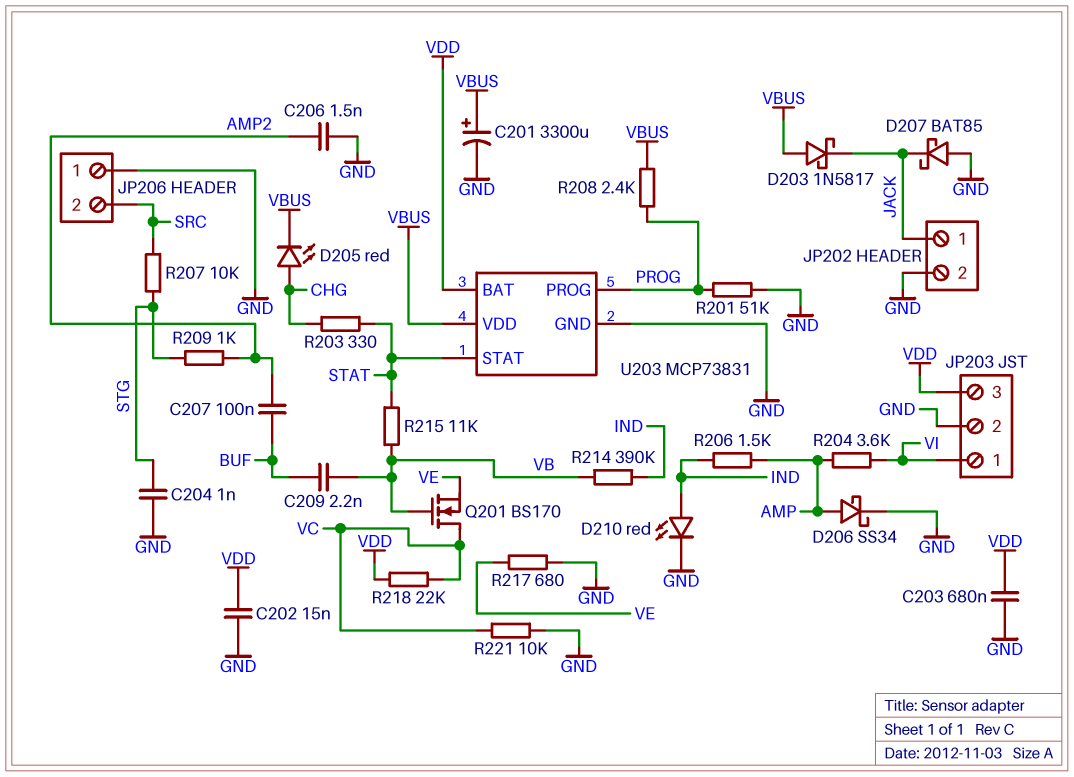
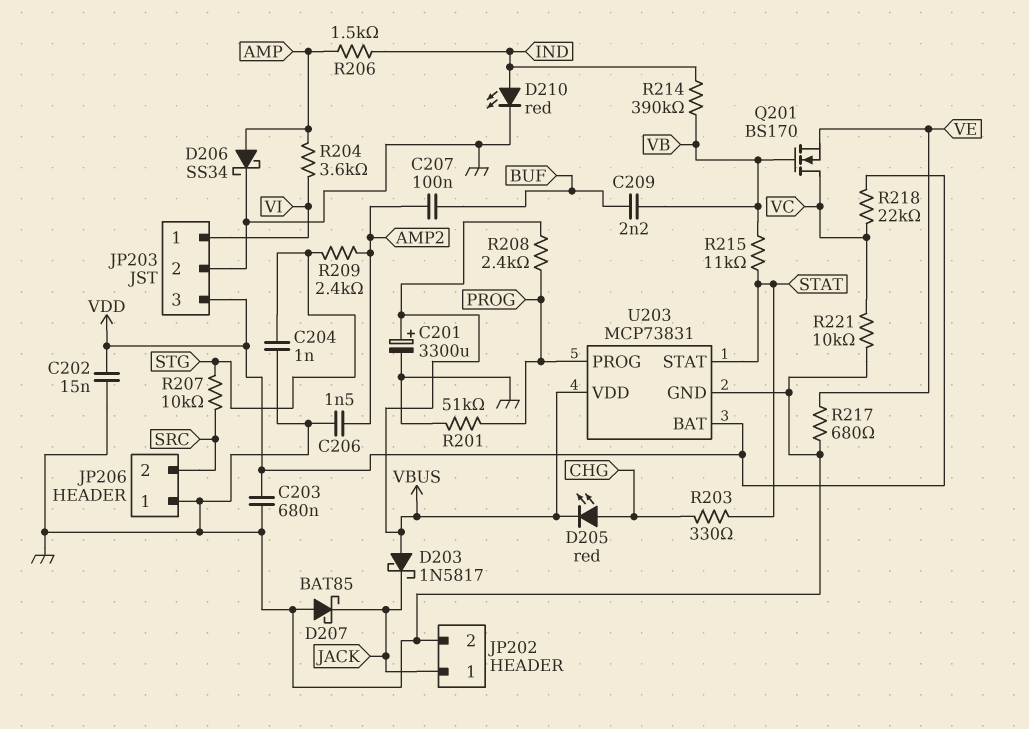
R209: 1k (AMP2, STG) -> 2.4k (AMP2, STG)

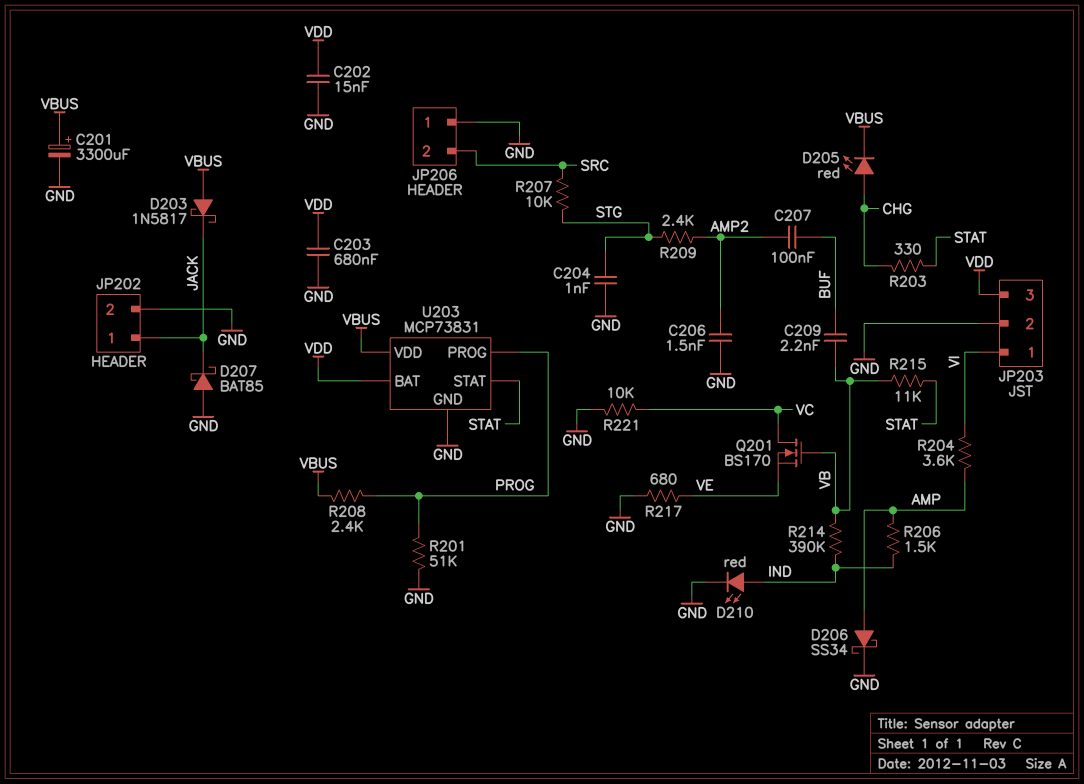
R218: 22k (VC, VDD) -> none

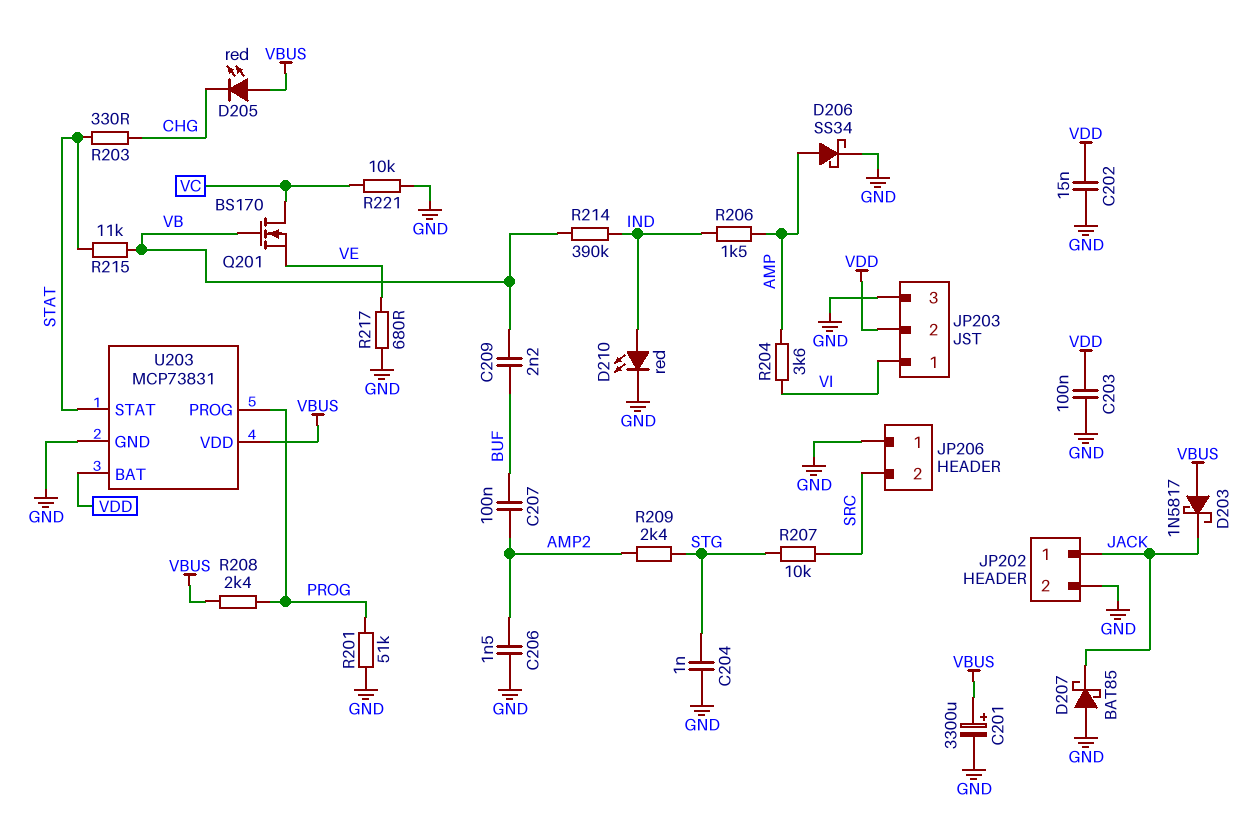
C203: 680nF (GND, VDD) -> 100nF (GND, VDD)
D205: LED red (A CHG, K VBUS) -> LED red (A VBUS, K CHG)
JP203 pin 2: GND -> VDD
JP203 pin 3: VDD -> GND

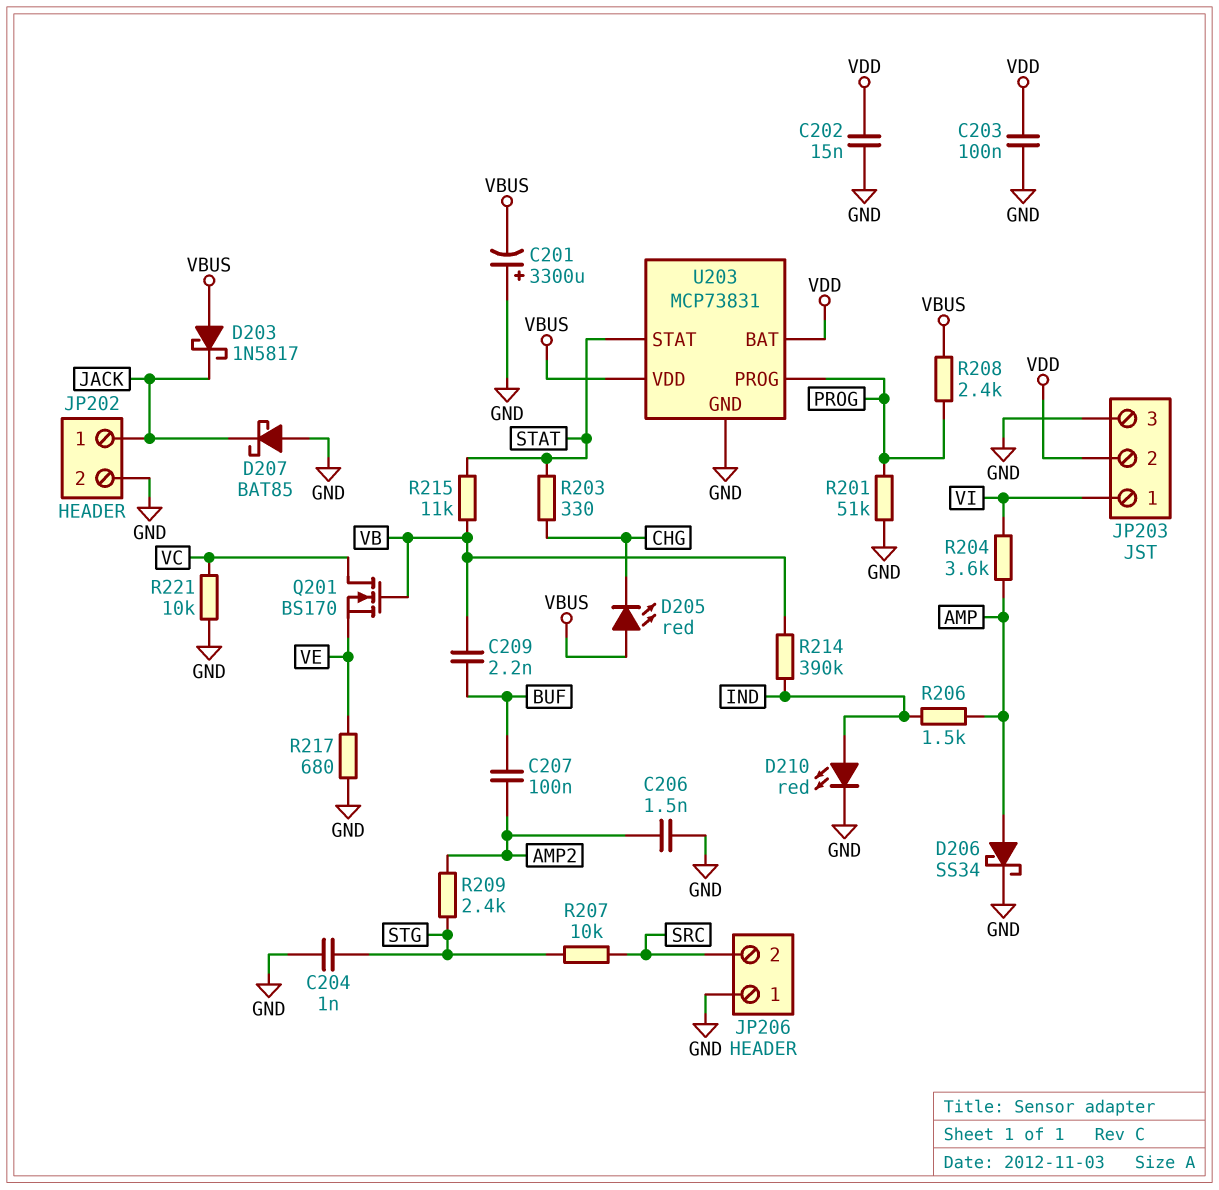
C201: 3300uF (plus VBUS, minus GND) -> 3300uF (plus GND, minus VBUS)

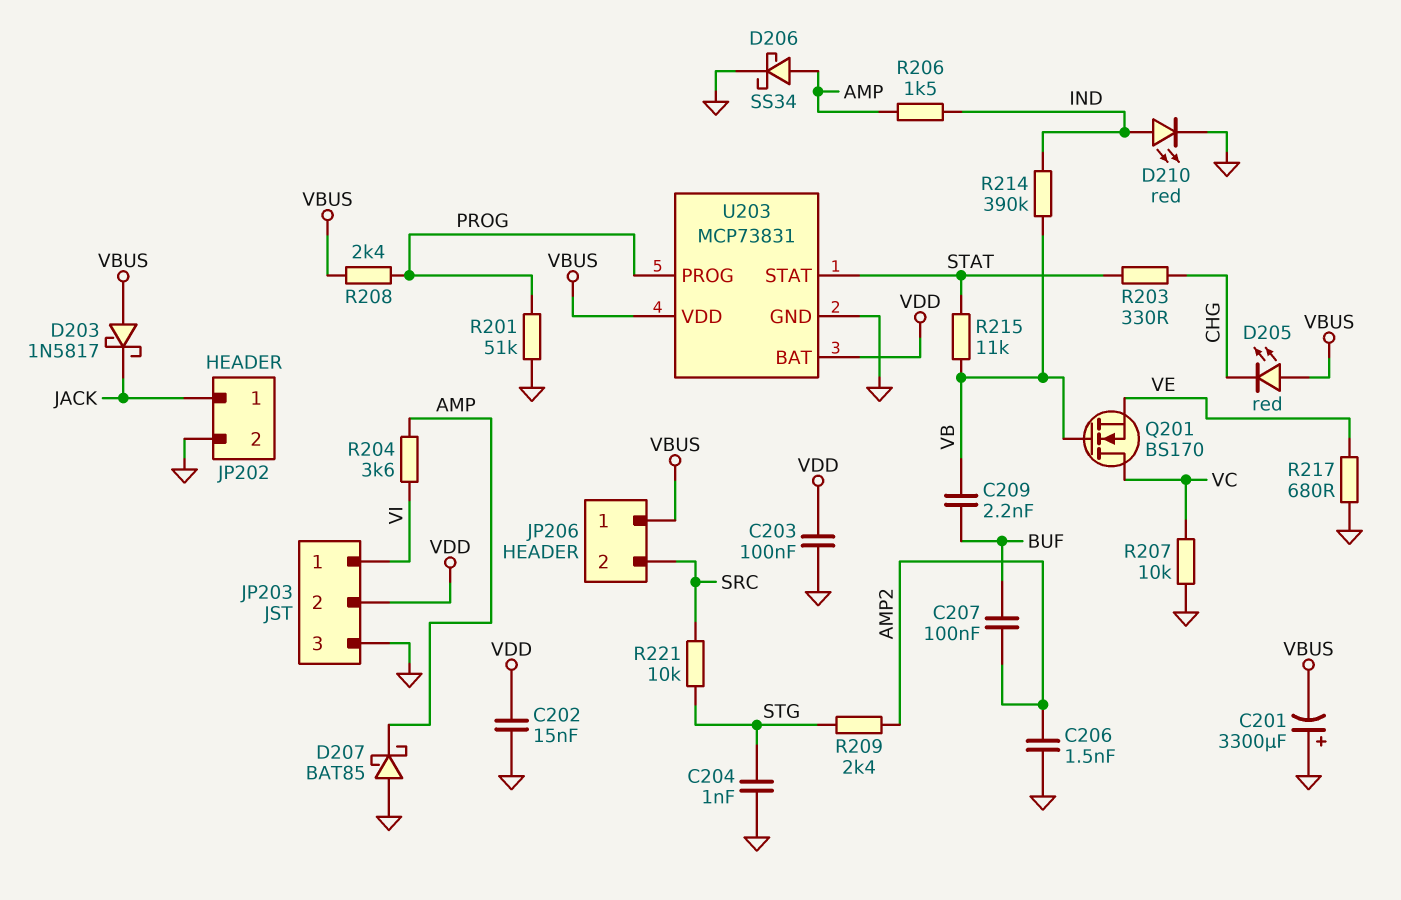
D207: schottky BAT85 (A GND, K JACK) -> schottky BAT85 (A GND, K AMP)
JP206 pin 1: GND -> VBUS
R207: 10k (SRC, STG) -> 10k (GND, VC)
R221: 10k (GND, VC) -> 10k (SRC, STG)

